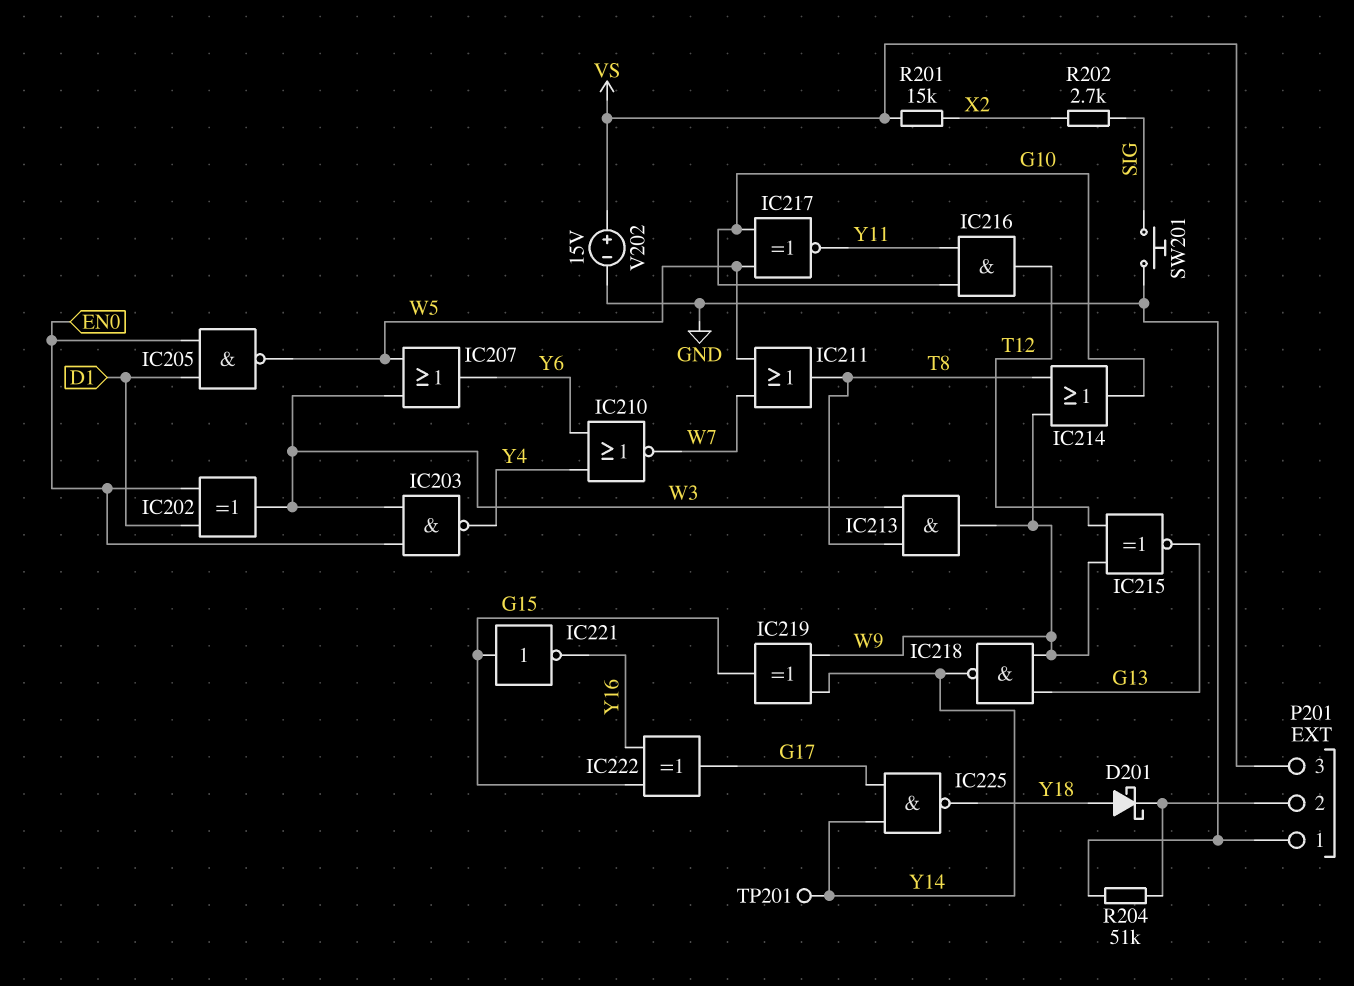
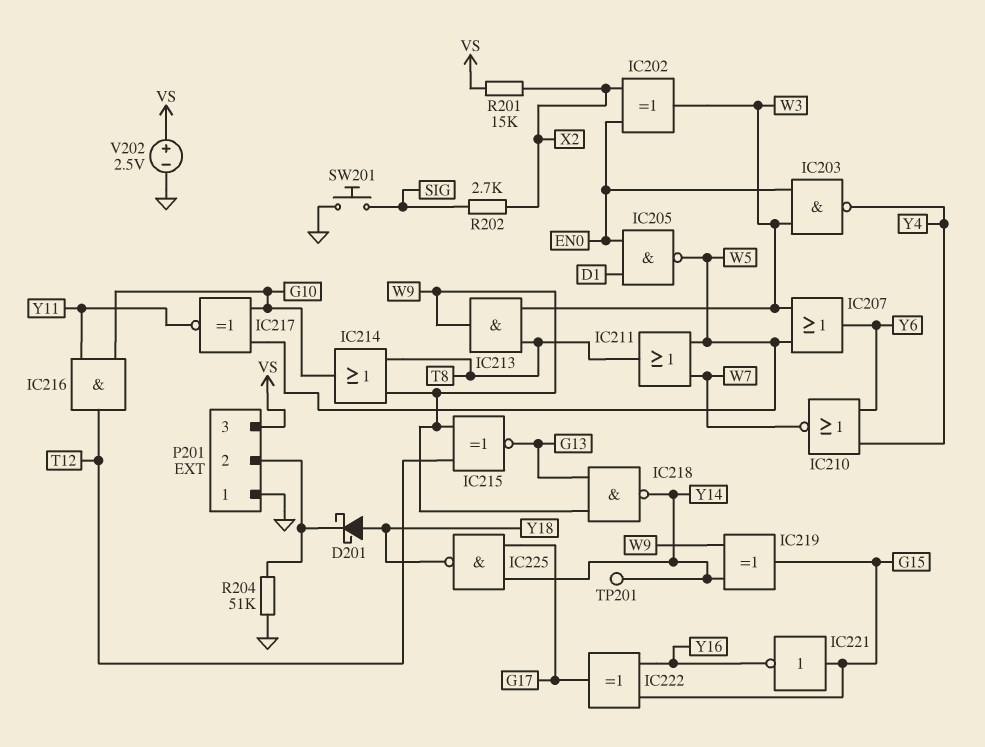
IC202: XOR (in D1, in EN0, out W3) -> XOR (in EN0, in X2, out W3)
V202: 15V (plus VS, minus GND) -> 2.5V (plus VS, minus GND)

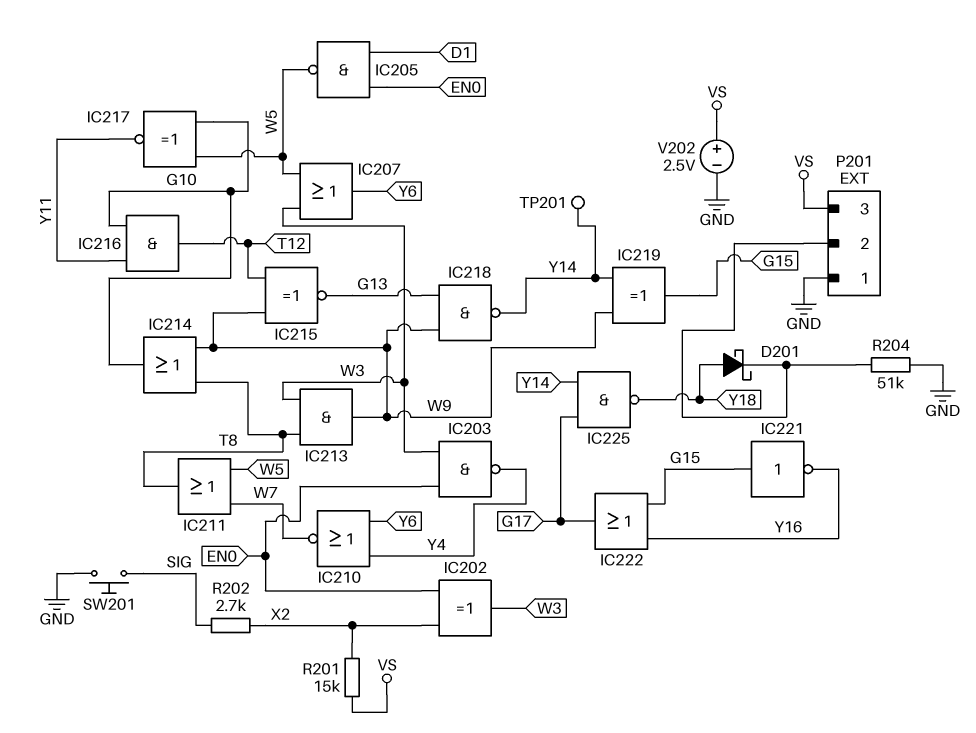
IC222: XOR (in G15, in Y16, out G17) -> OR (in G15, in Y16, out G17)

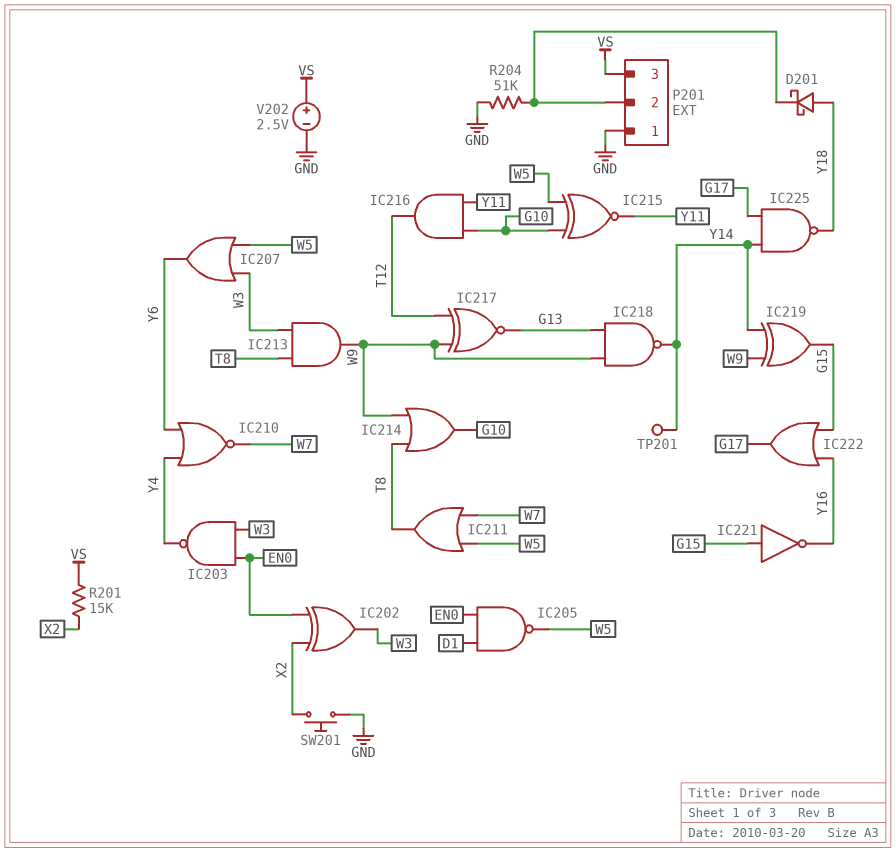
IC215: XNOR (in T12, in W9, out G13) -> XNOR (in G10, in W5, out Y11)
IC217: XNOR (in G10, in W5, out Y11) -> XNOR (in T12, in W9, out G13)
R202: 2.7k (SIG, X2) -> none
SW201: button (GND, SIG) -> button (GND, X2)

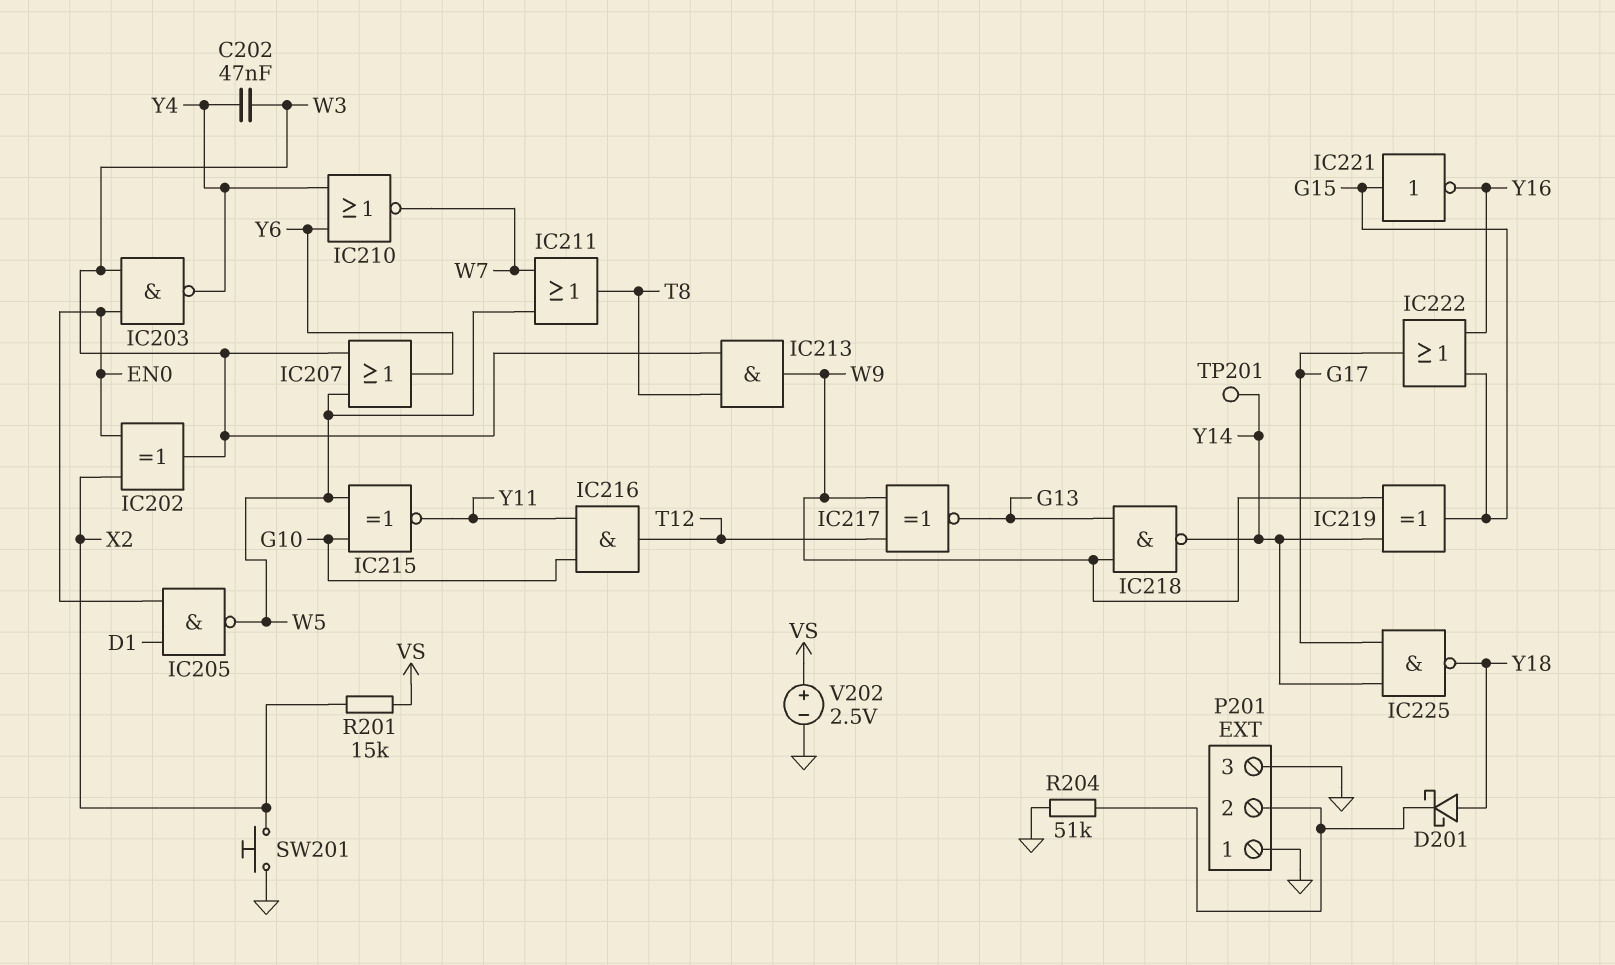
C202: none -> 47nF (W3, Y4)
IC214: OR (in T8, in W9, out G10) -> none
P201 pin 3: VS -> GND

